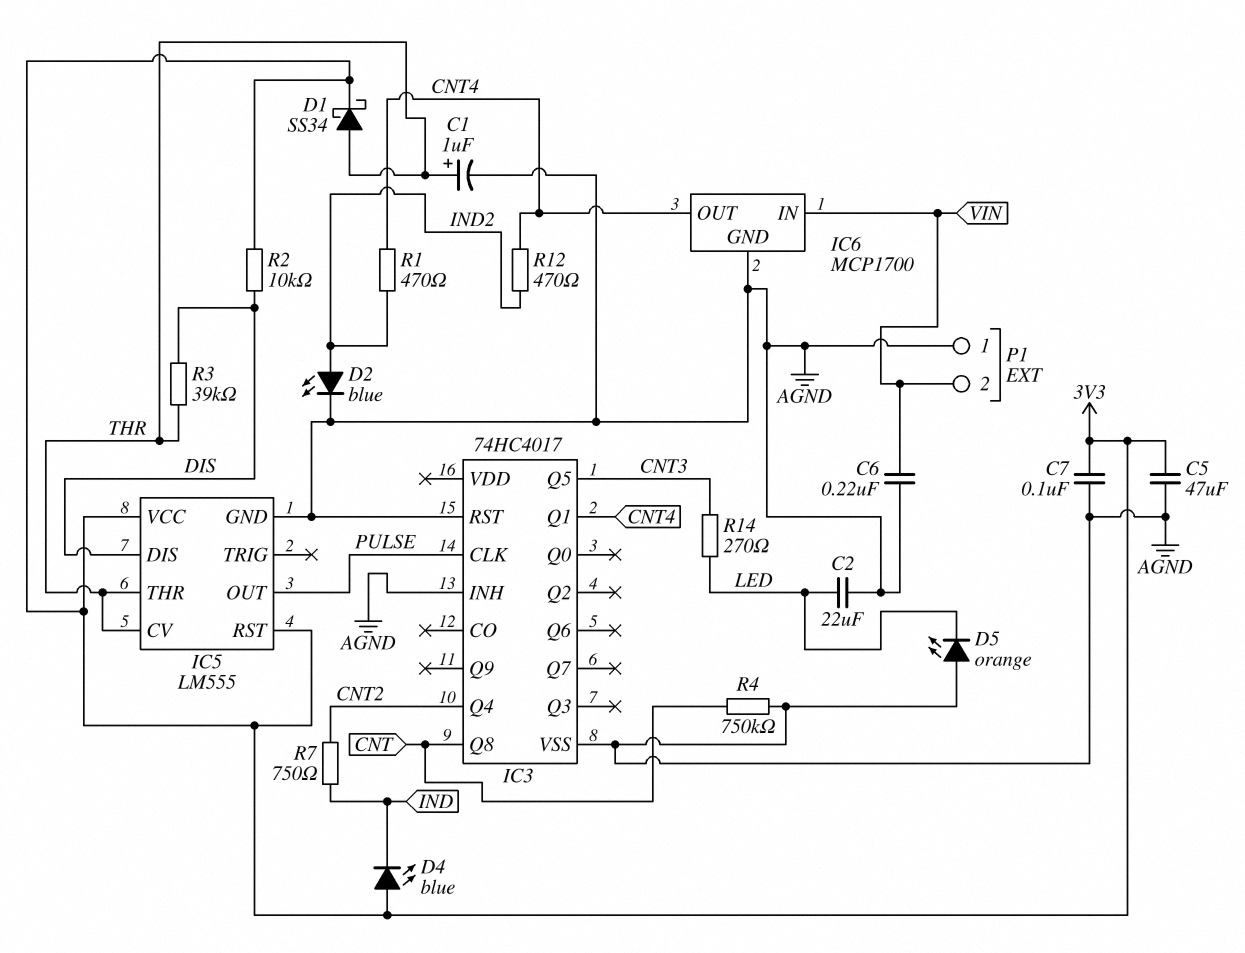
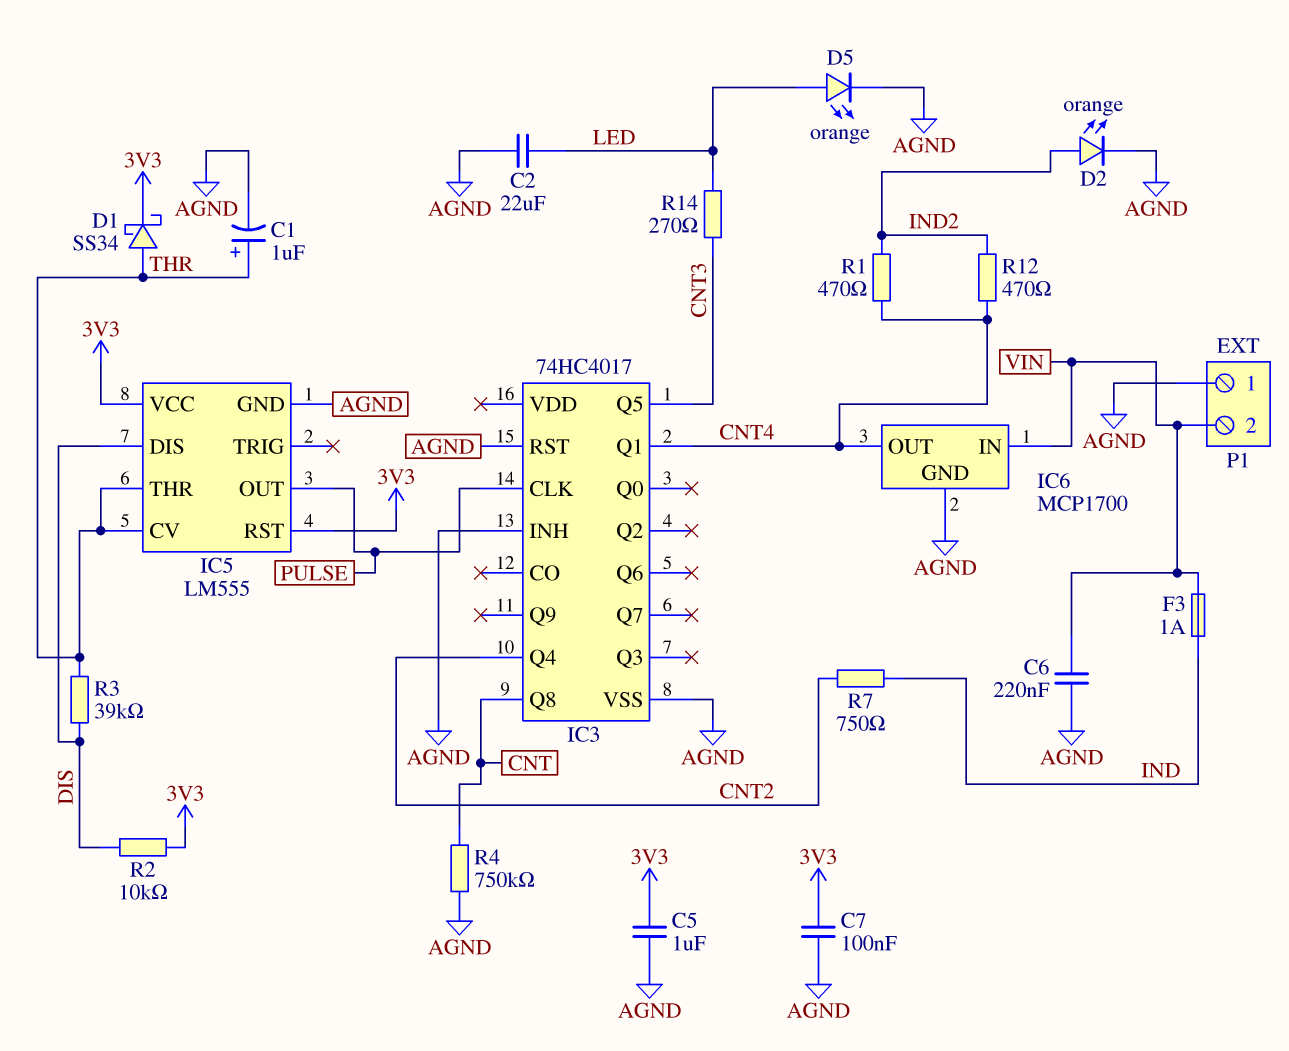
C5: 47uF (3V3, AGND) -> 1uF (3V3, AGND)
D2: LED blue (A IND2, K AGND) -> LED orange (A IND2, K AGND)
D4: LED blue (A 3V3, K IND) -> none
D5: LED orange (A AGND, K LED) -> LED orange (A LED, K AGND)
F3: none -> 1A (IND, VIN)

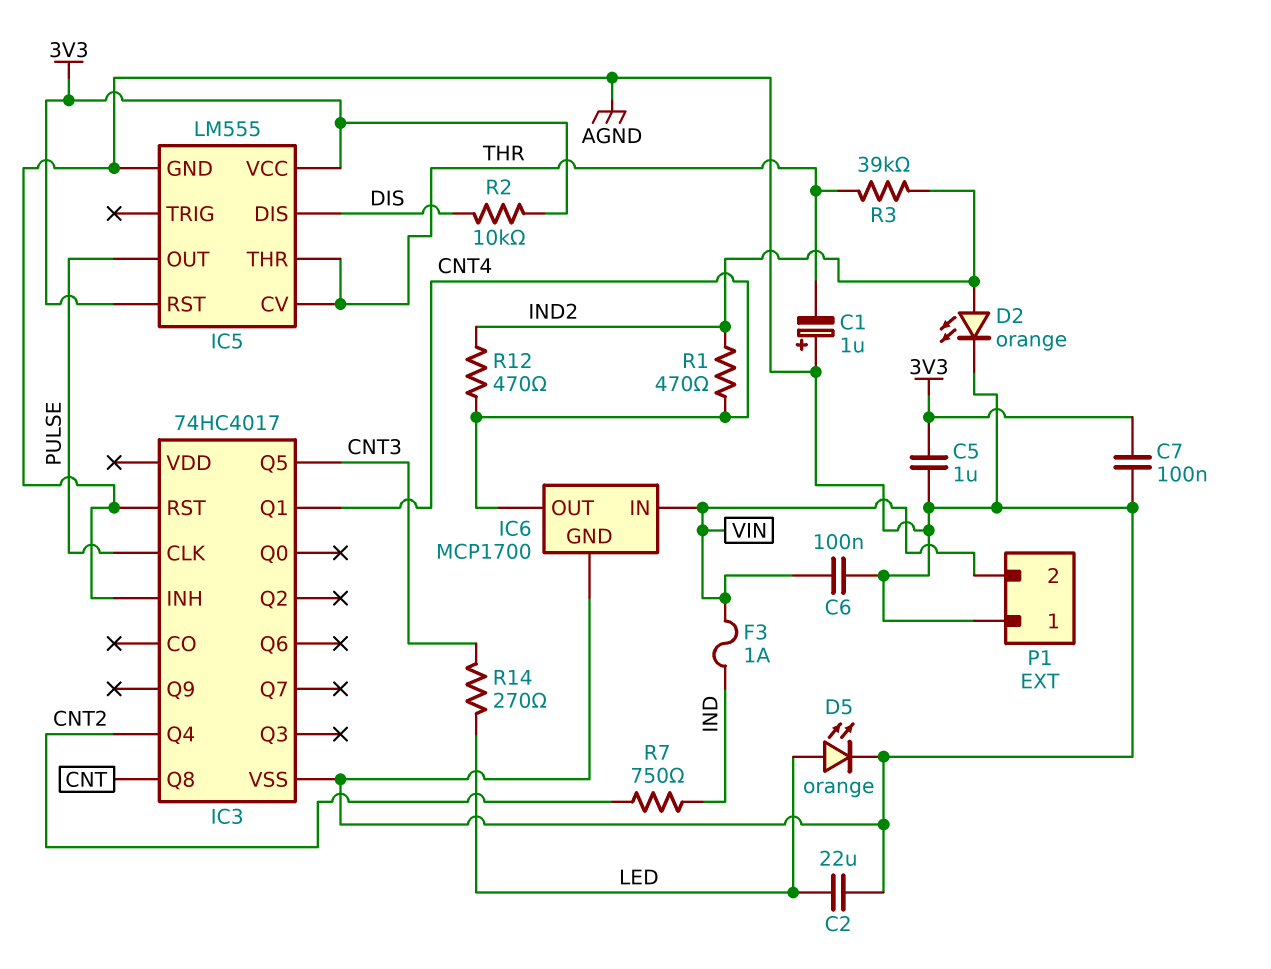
C1: 1uF (plus THR, minus AGND) -> 1uF (plus AGND, minus THR)
C6: 220nF (AGND, VIN) -> 100nF (AGND, VIN)
D1: schottky SS34 (A THR, K 3V3) -> none
R3: 39k (DIS, THR) -> 39k (IND2, THR)
R4: 750k (AGND, CNT) -> none

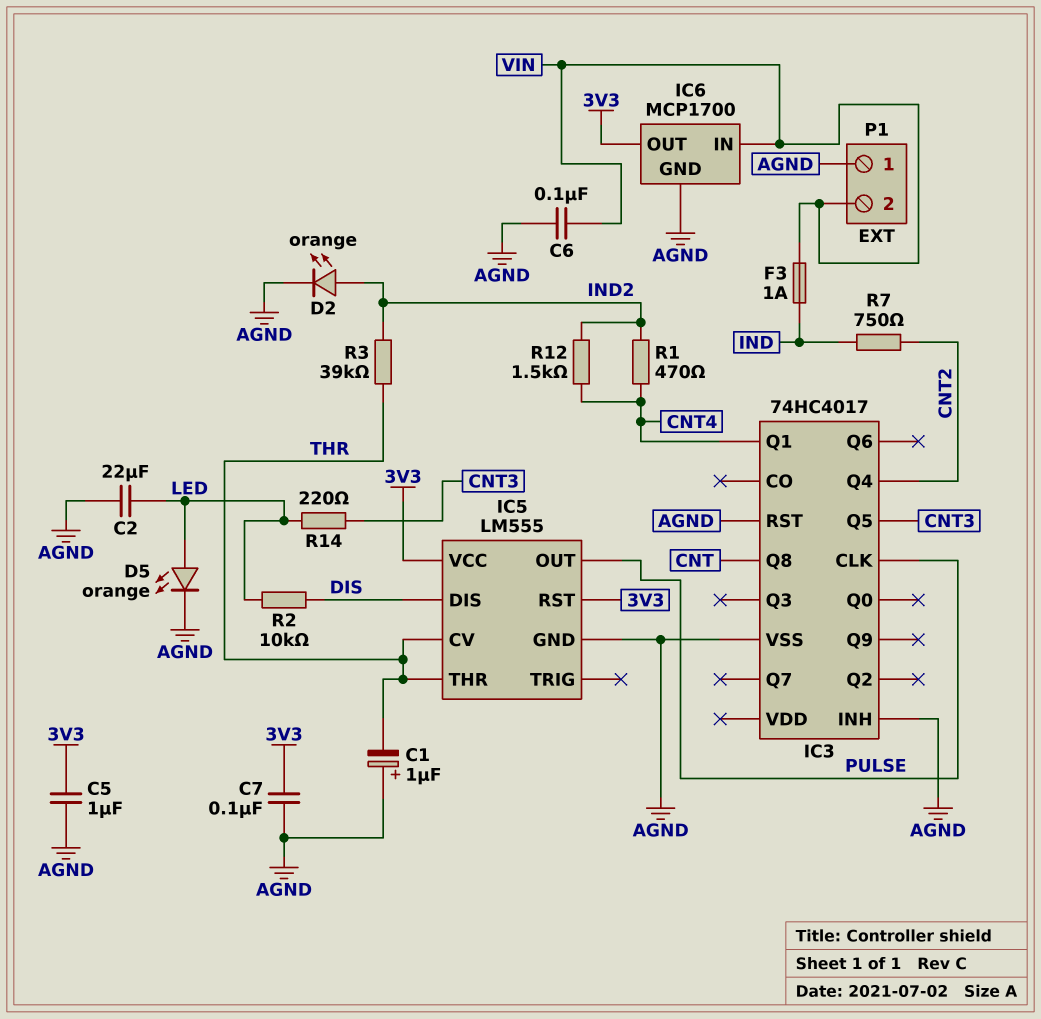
IC6 pin OUT: CNT4 -> 3V3
R2: 10k (3V3, DIS) -> 10k (DIS, LED)
R12: 470 (CNT4, IND2) -> 1.5k (CNT4, IND2)
R14: 270 (CNT3, LED) -> 220 (CNT3, LED)

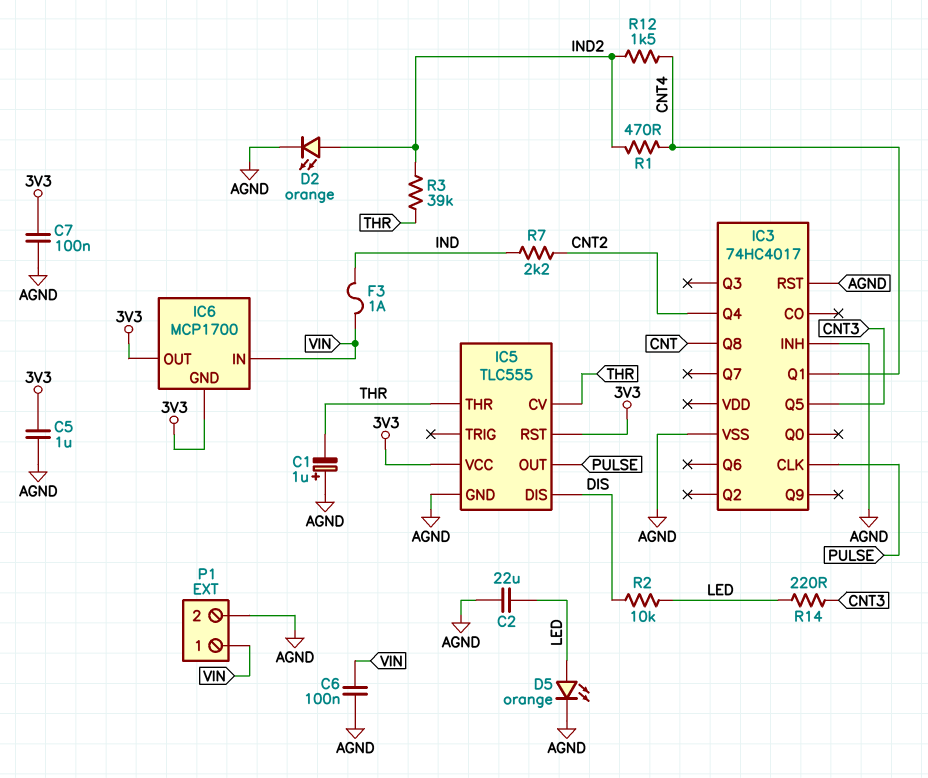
IC5: LM555 -> TLC555
IC6 pin GND: AGND -> 3V3
P1 pin 1: AGND -> VIN
P1 pin 2: VIN -> AGND
R7: 750 (CNT2, IND) -> 2.2k (CNT2, IND)

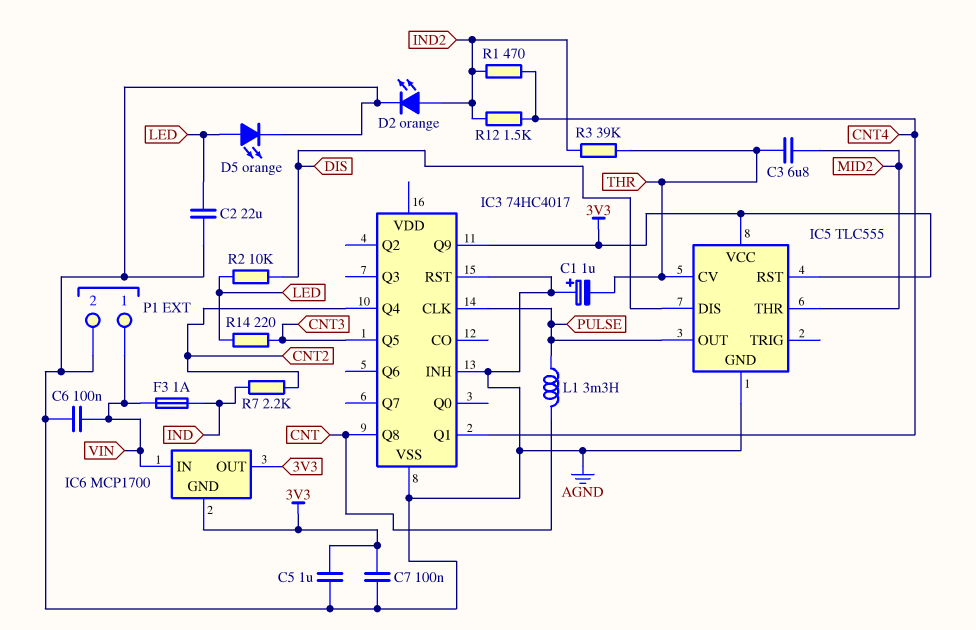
C3: none -> 6.8uF (MID2, THR)
IC3 pin Q9: none -> 3V3
IC5 pin THR: THR -> MID2
L1: none -> 3.3mH (CNT, PULSE)

